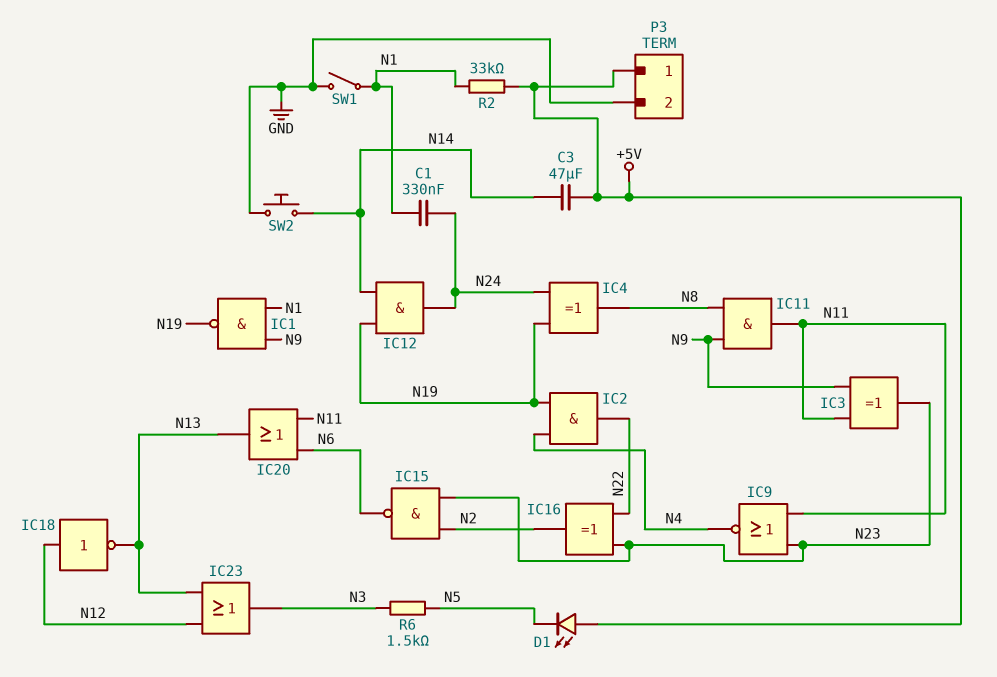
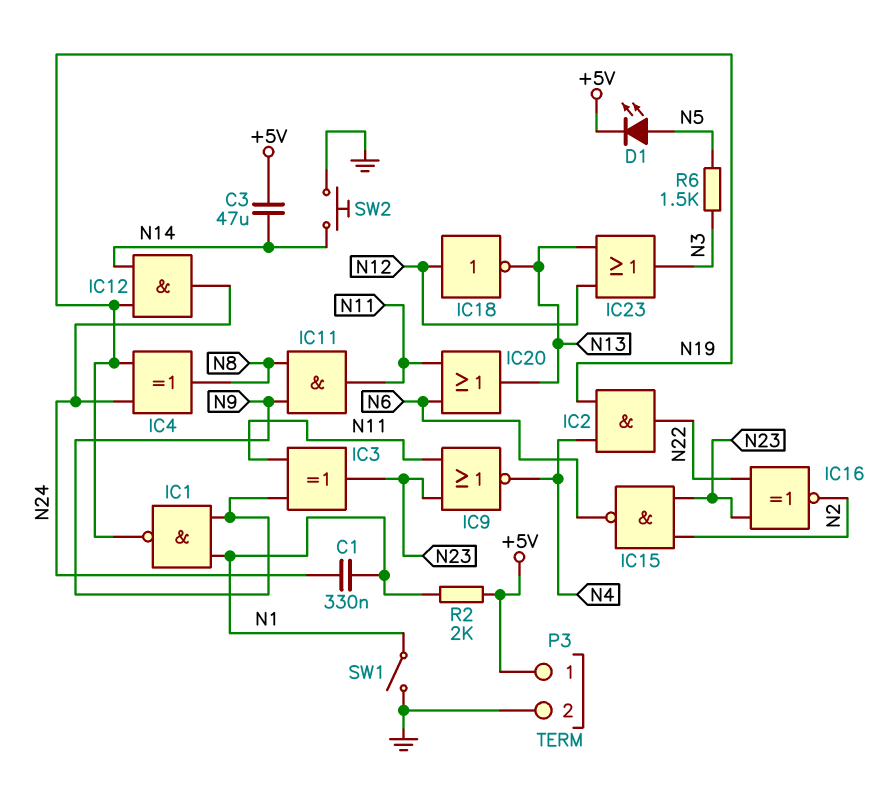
D1: LED (A +5V, K N5) -> LED (A N5, K +5V)
IC16: XOR (in N22, in N23, out N2) -> XNOR (in N22, in N23, out N2)
R2: 33k (+5V, N1) -> 2k (+5V, N1)

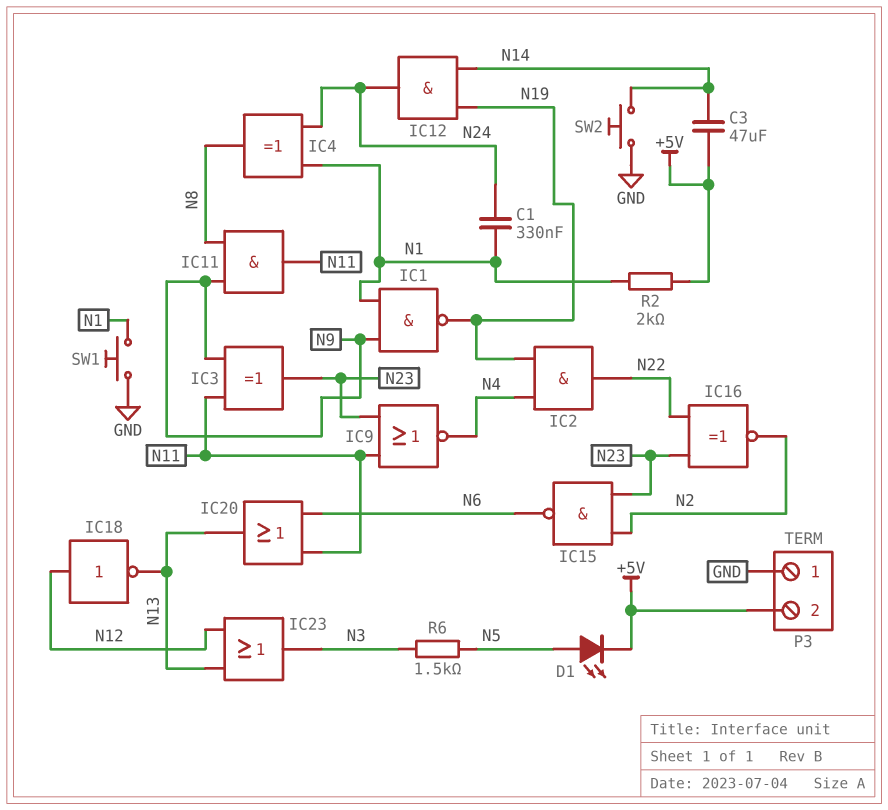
IC4: XOR (in N19, in N24, out N8) -> XOR (in N1, in N24, out N8)
P3 pin 1: +5V -> GND
P3 pin 2: GND -> +5V
SW1: switch (GND, N1) -> button (GND, N1)

